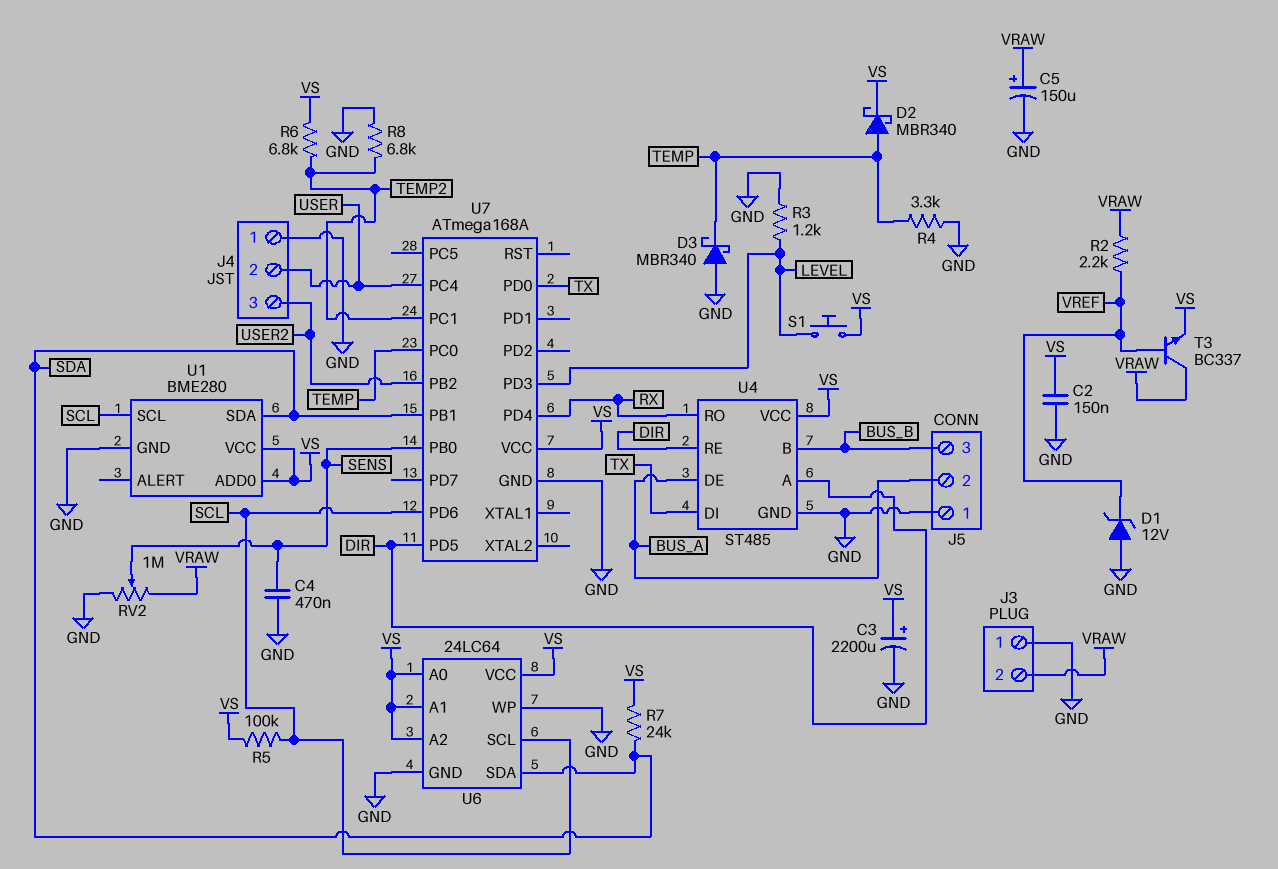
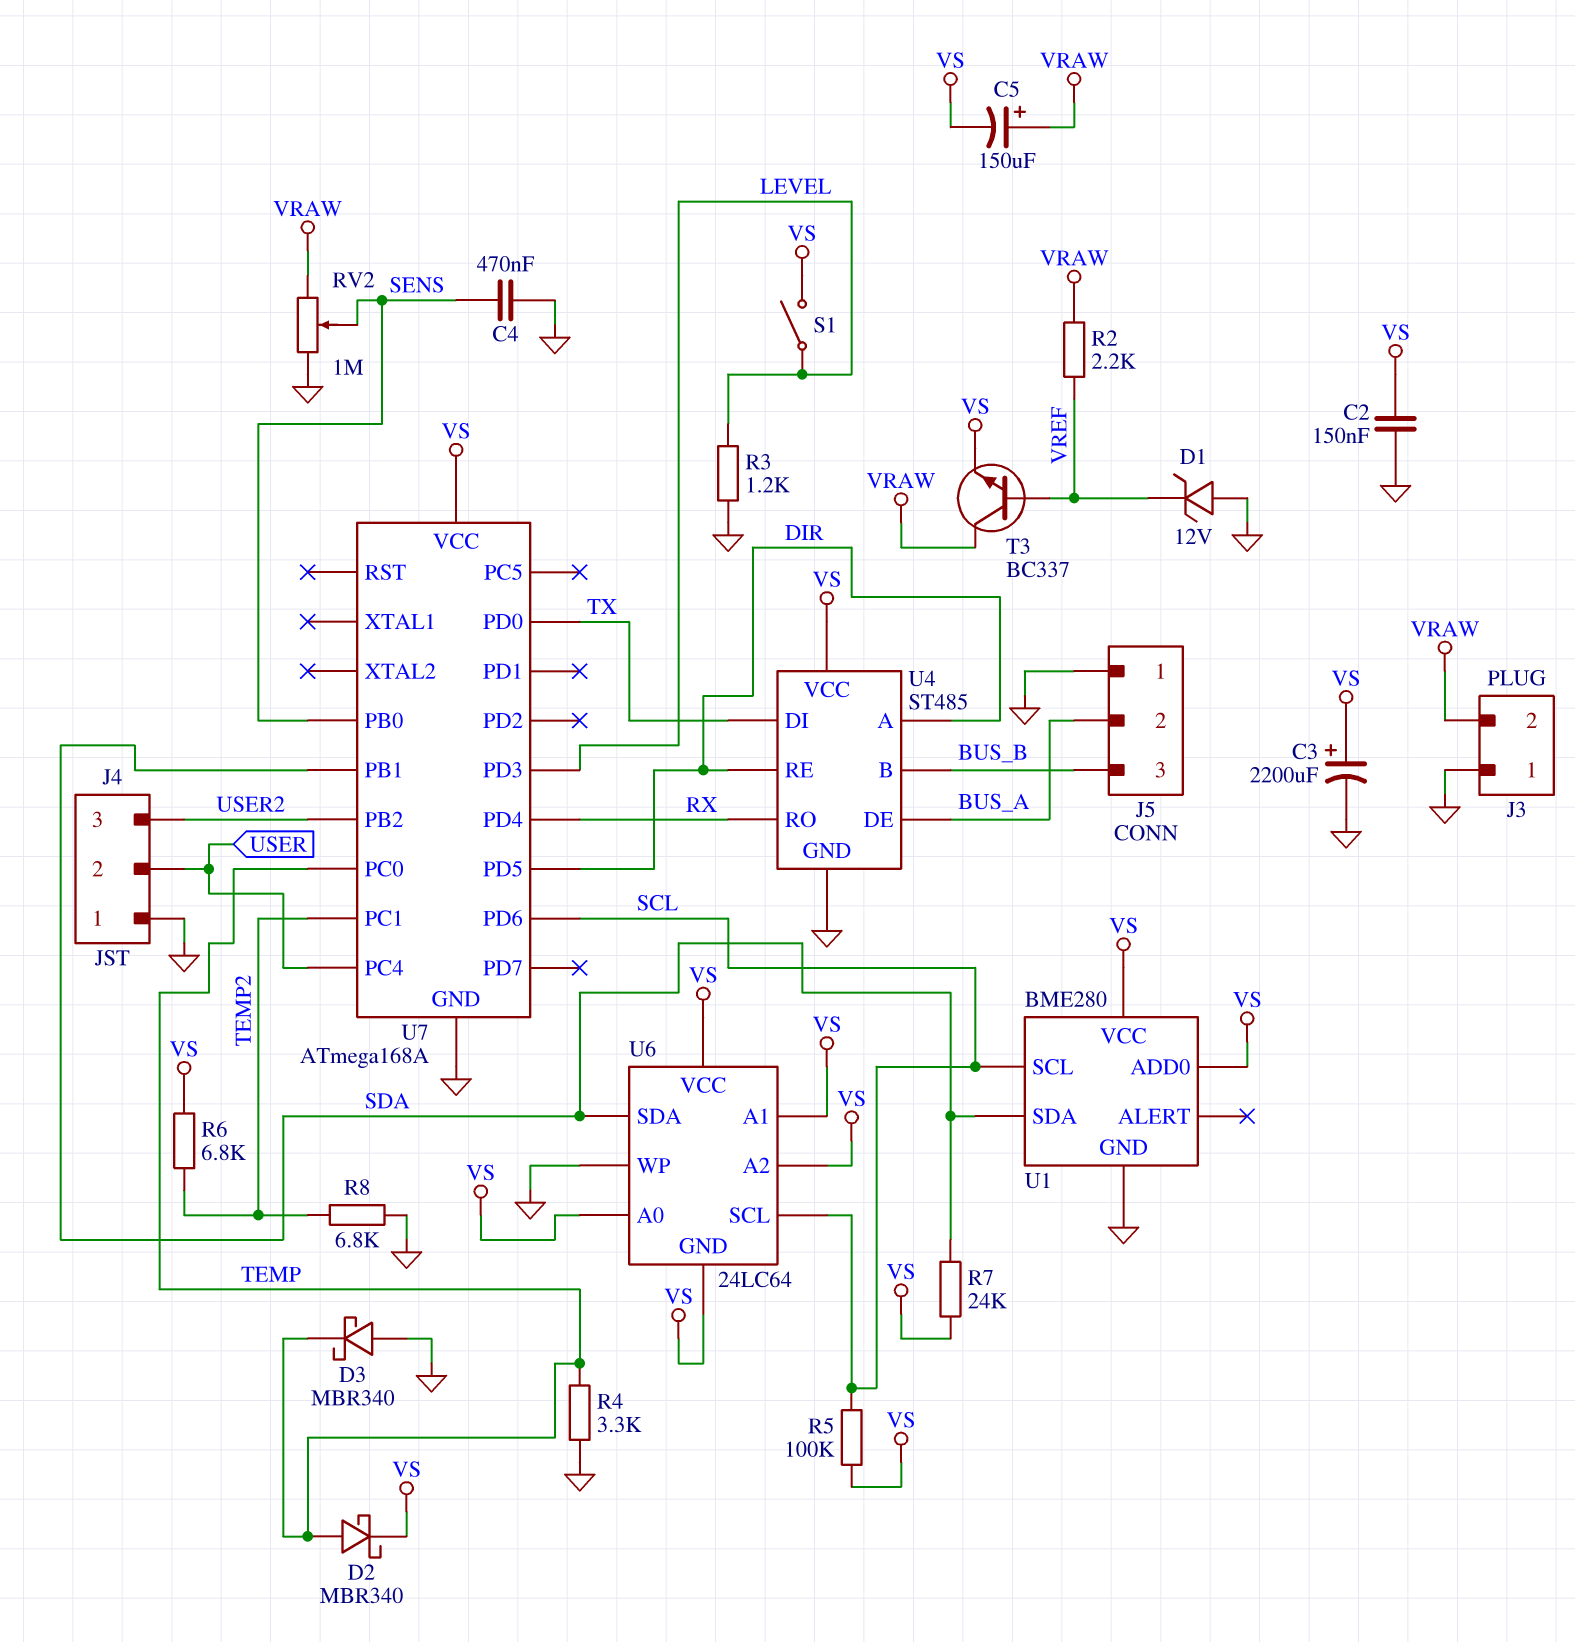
C5: 150uF (plus VRAW, minus GND) -> 150uF (plus VRAW, minus VS)
S1: button (LEVEL, VS) -> switch (LEVEL, VS)
U6 pin GND: GND -> VS

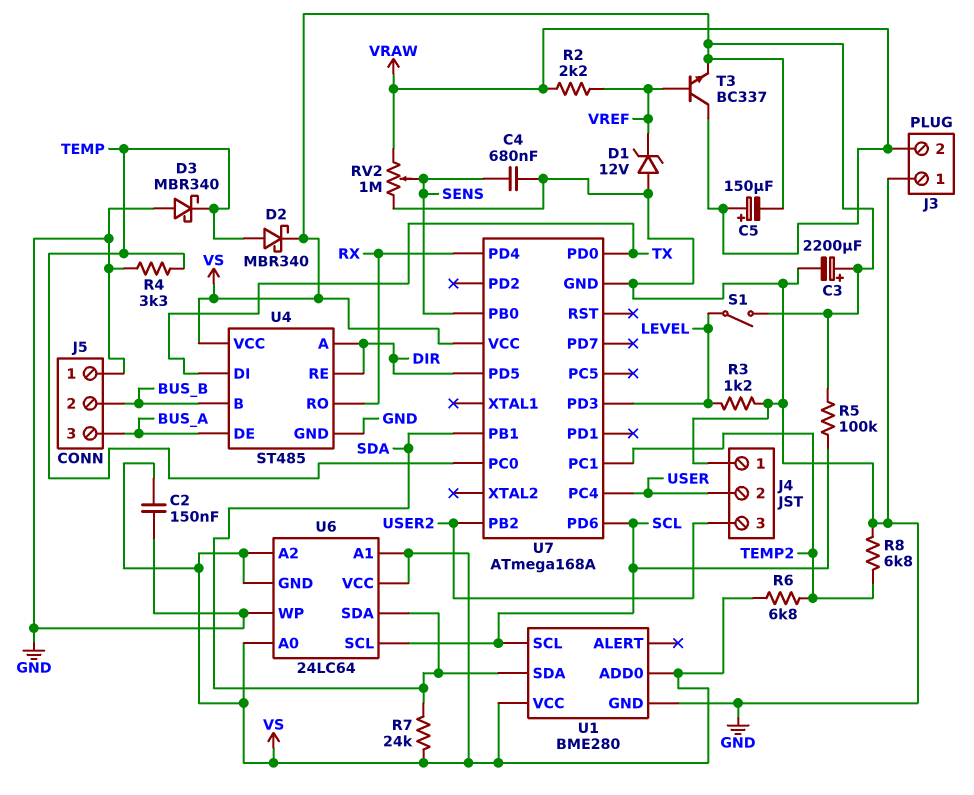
C4: 470nF (GND, SENS) -> 680nF (GND, SENS)
J5 pin 2: BUS_A -> BUS_B
J5 pin 3: BUS_B -> BUS_A

